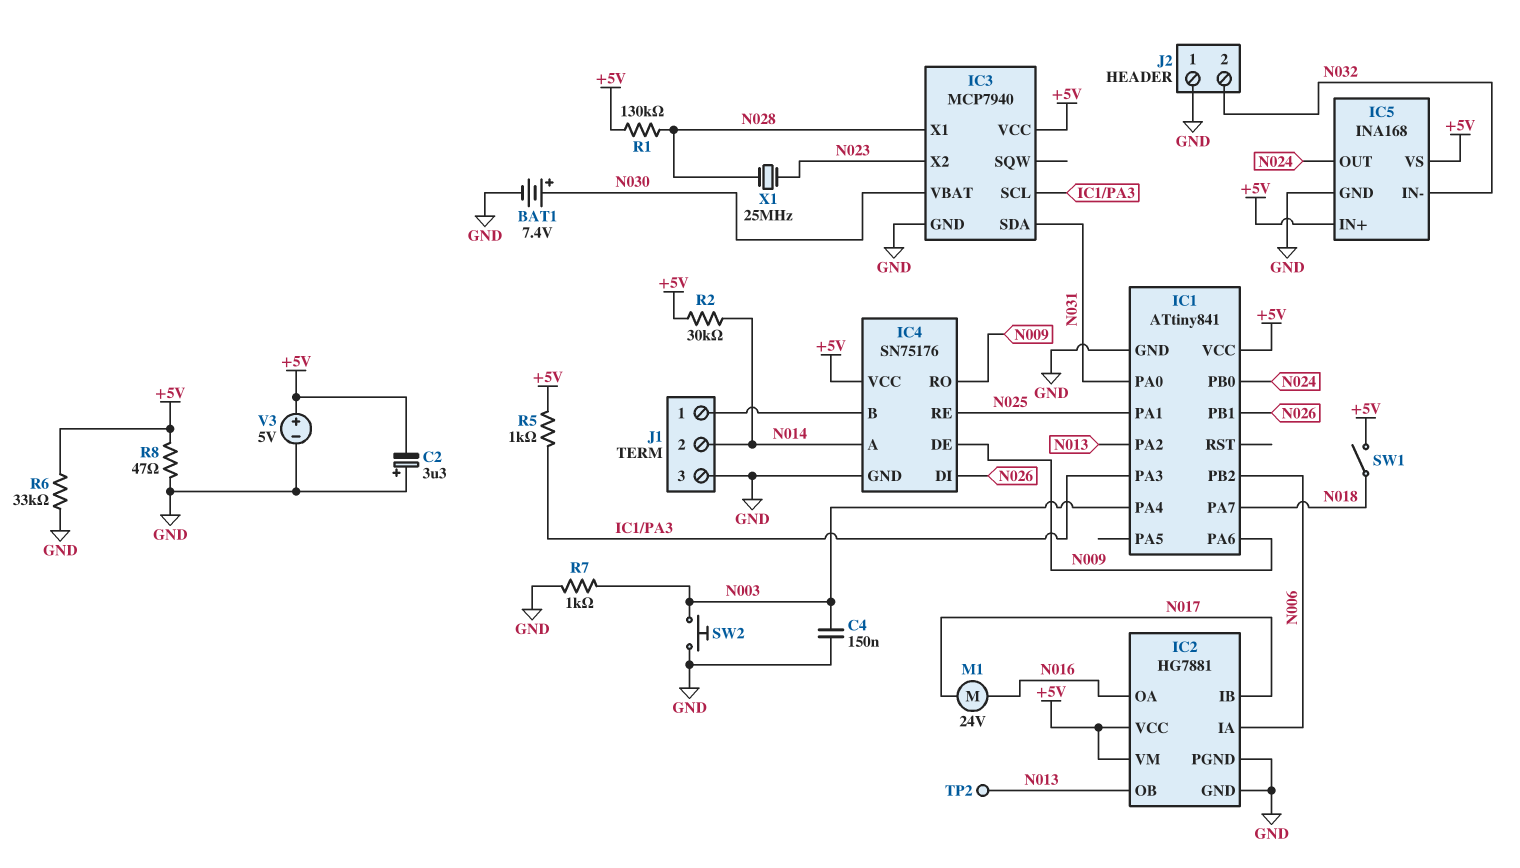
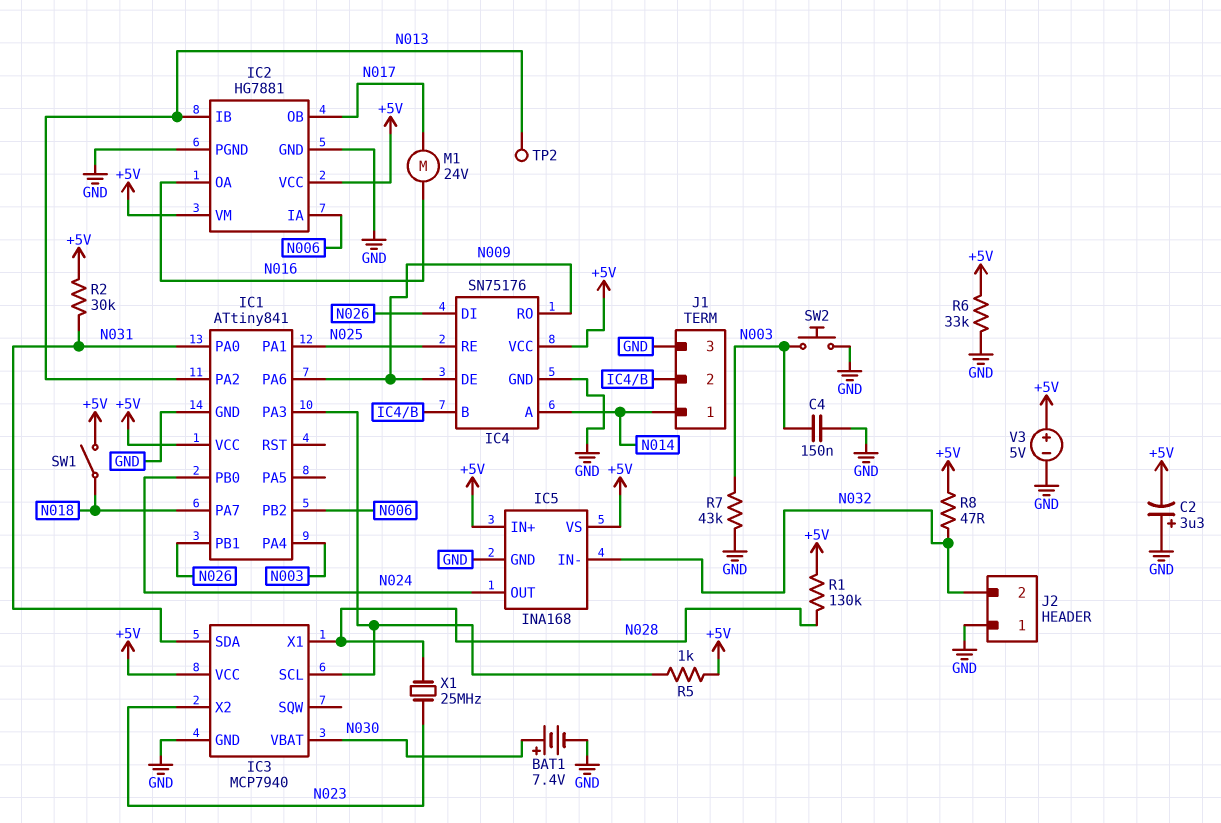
IC2 pin IB: N017 -> N013
IC2 pin OB: N013 -> N017
J1 pin 1: IC4/B -> N014
J1 pin 2: N014 -> IC4/B
R2: 30k (+5V, N014) -> 30k (+5V, N031)
R7: 1k (GND, N003) -> 43k (GND, N003)
R8: 47 (+5V, GND) -> 47 (+5V, N032)

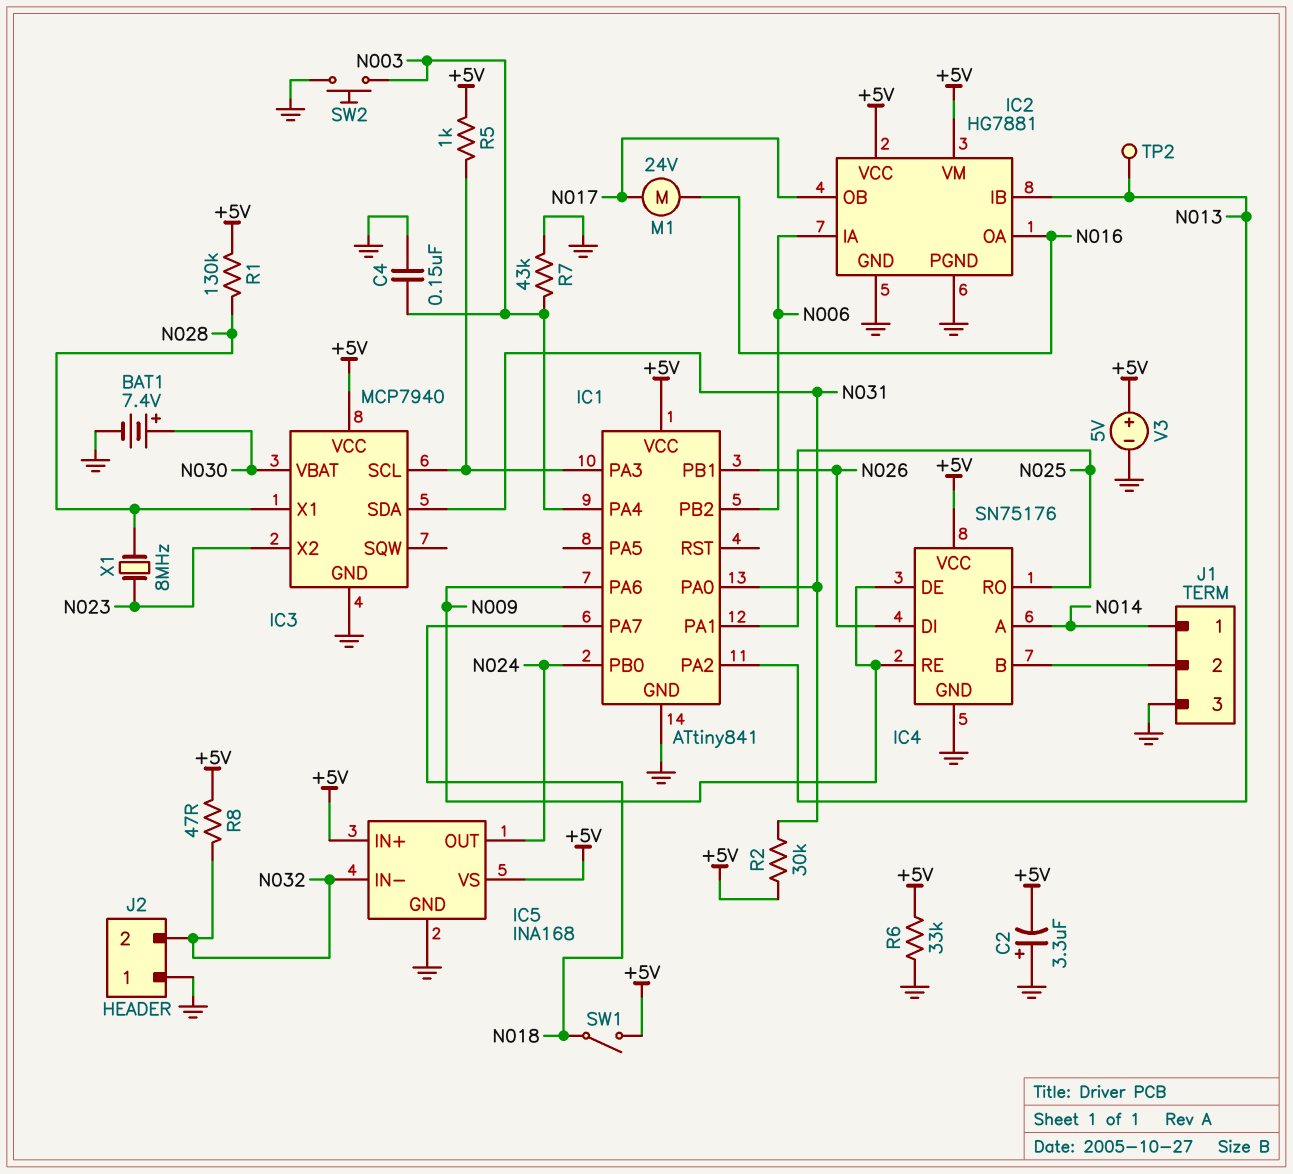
IC4 pin RE: N025 -> N009
IC4 pin RO: N009 -> N025
X1: 25MHz (N023, N028) -> 8MHz (N023, N028)

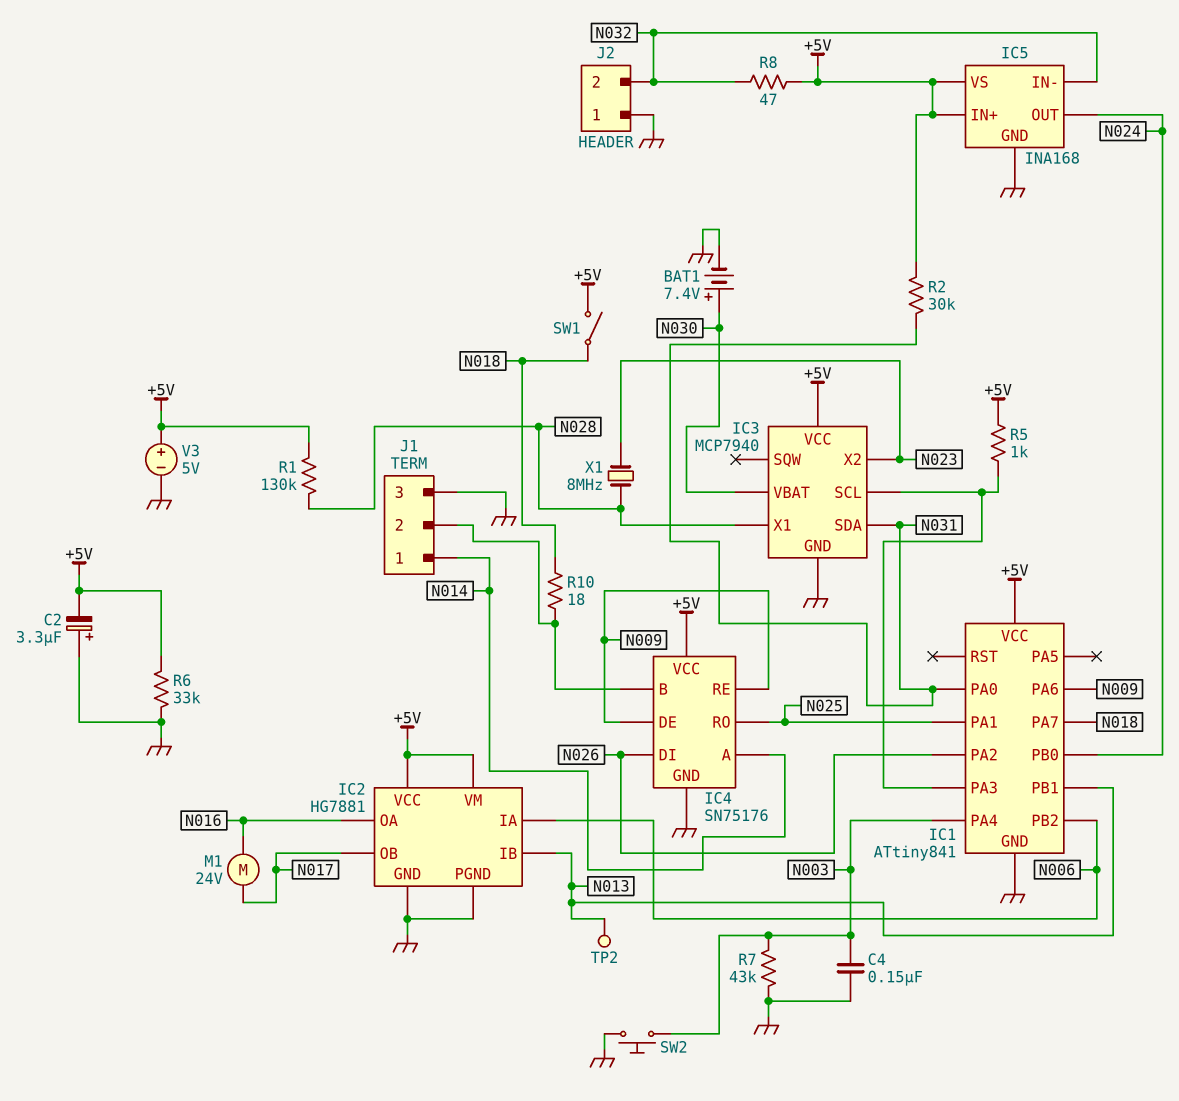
IC1 pin PA2: N013 -> N026
IC1 pin PB1: N026 -> N013
R10: none -> 18 (IC4/B, N018)

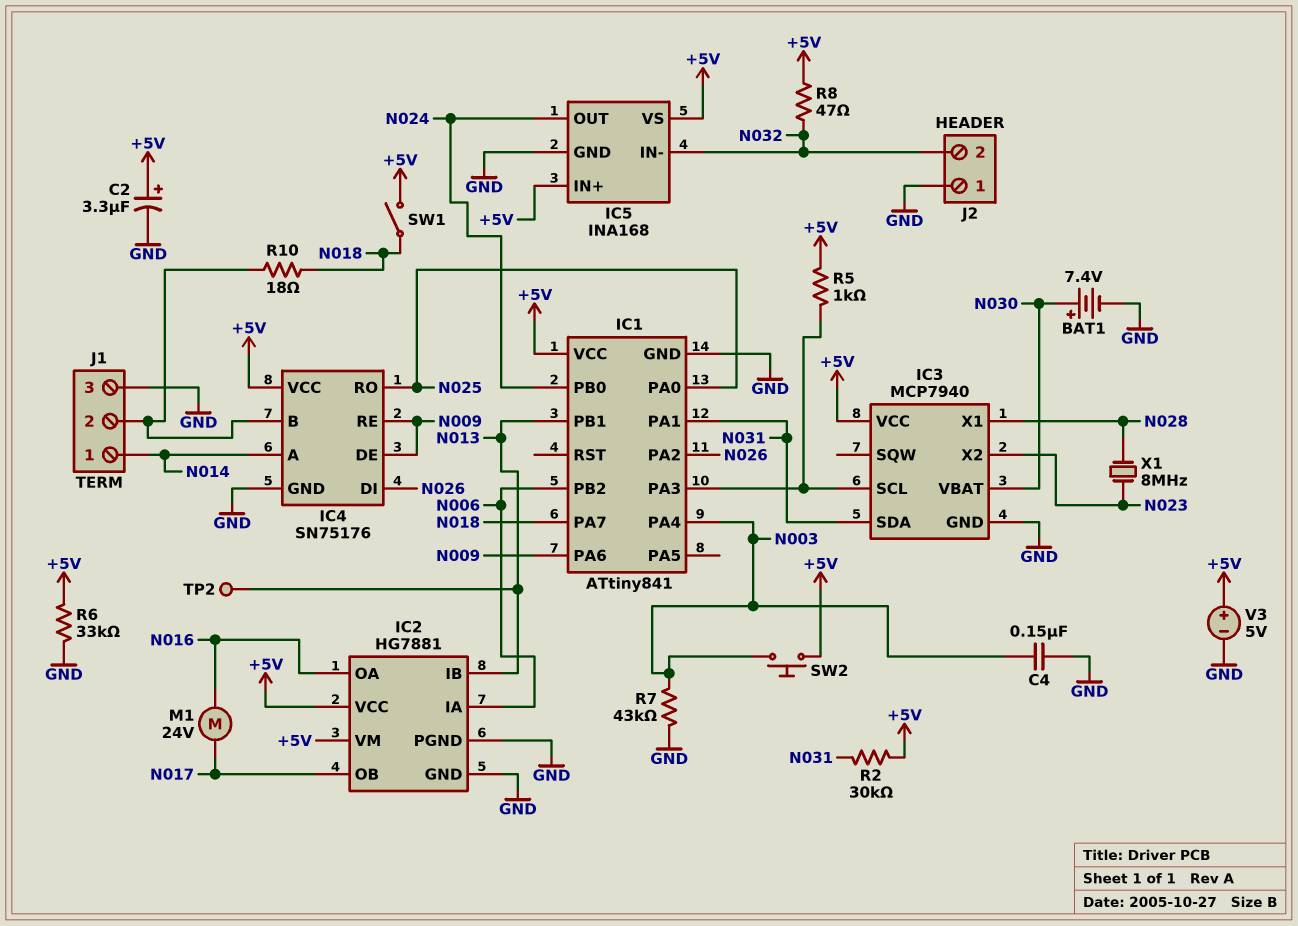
C2: 3.3uF (plus GND, minus +5V) -> 3.3uF (plus +5V, minus GND)
IC1 pin PA0: N031 -> N025
IC1 pin PA1: N025 -> N031
R1: 130k (+5V, N028) -> none
SW2: button (GND, N003) -> button (+5V, N003)

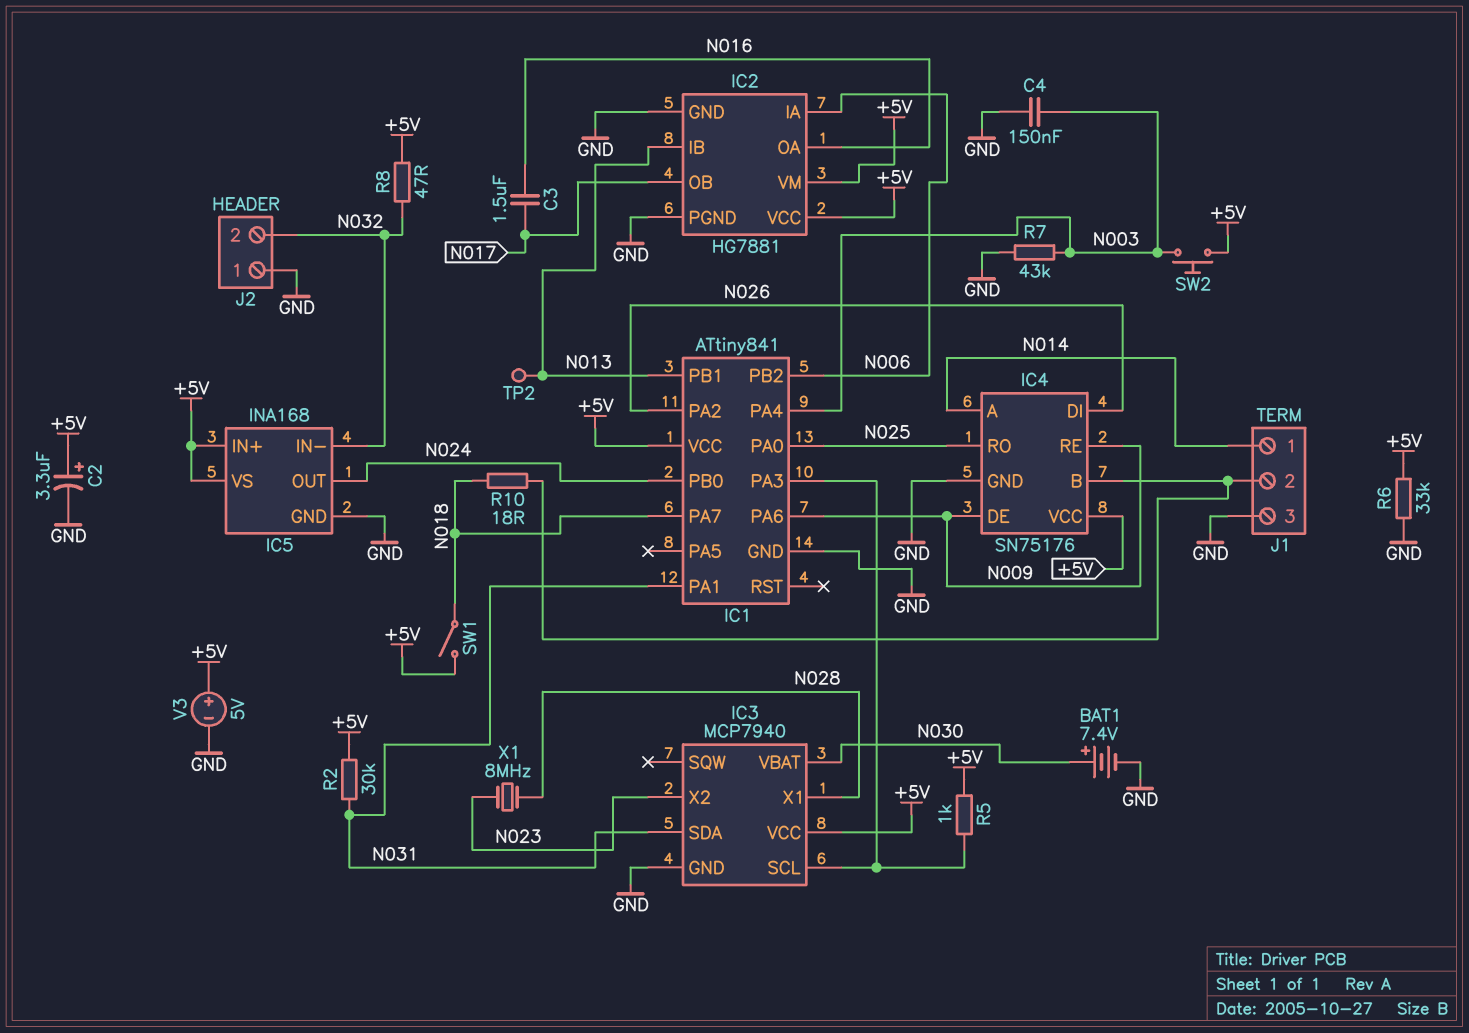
C3: none -> 1.5uF (N016, N017)
M1: motor 24V (N016, N017) -> none

